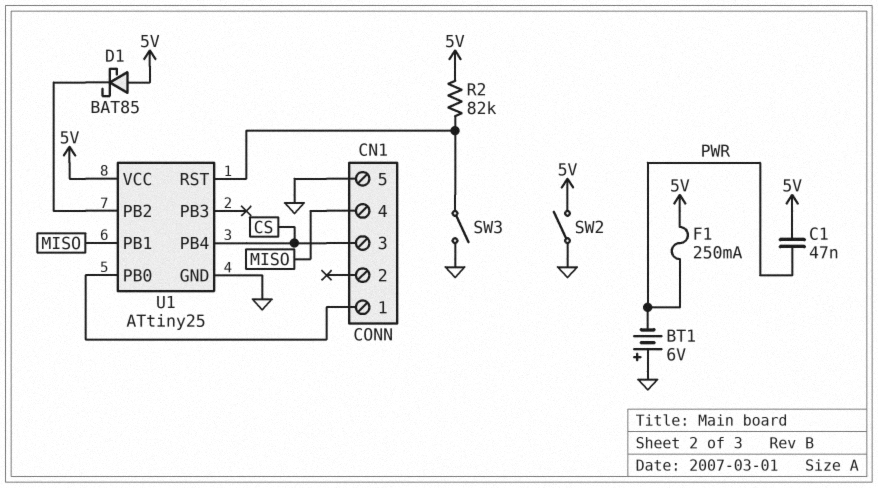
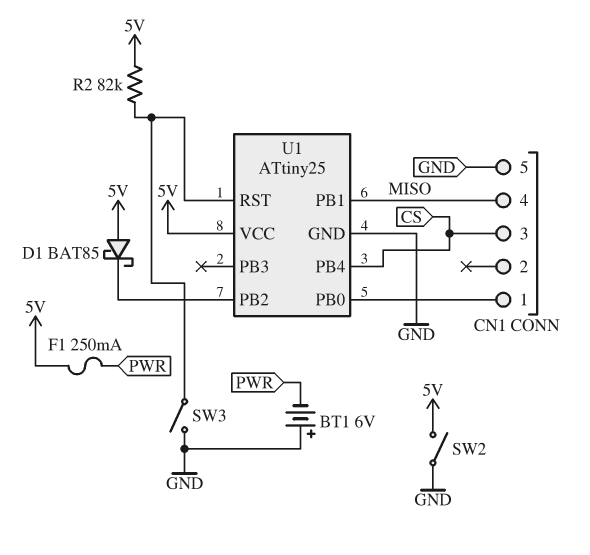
C1: 47nF (5V, PWR) -> none

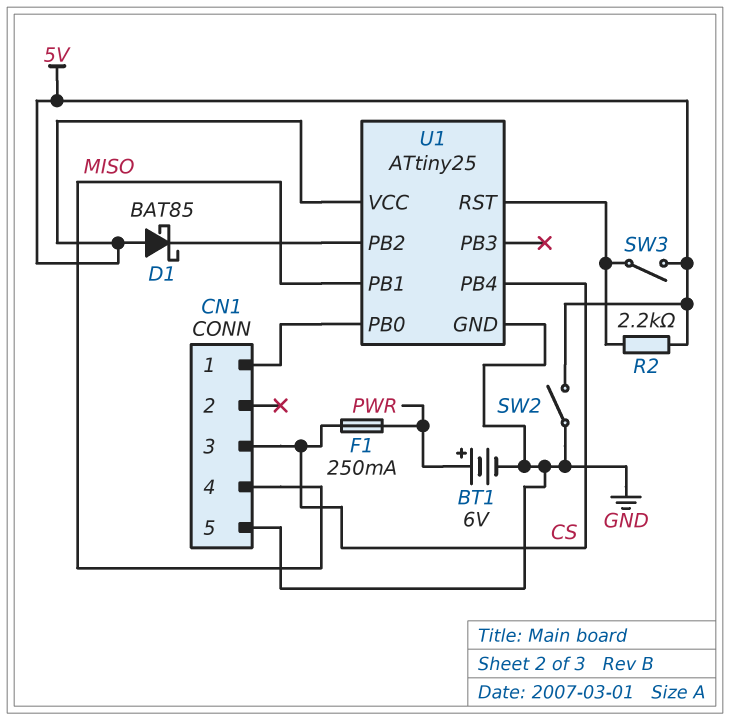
BT1: 6V (plus GND, minus PWR) -> 6V (plus PWR, minus GND)
F1: 250mA (5V, PWR) -> 250mA (CS, PWR)
R2: 82k (5V, U1/RST) -> 2.2k (5V, U1/RST)
SW3: switch (GND, U1/RST) -> switch (5V, U1/RST)

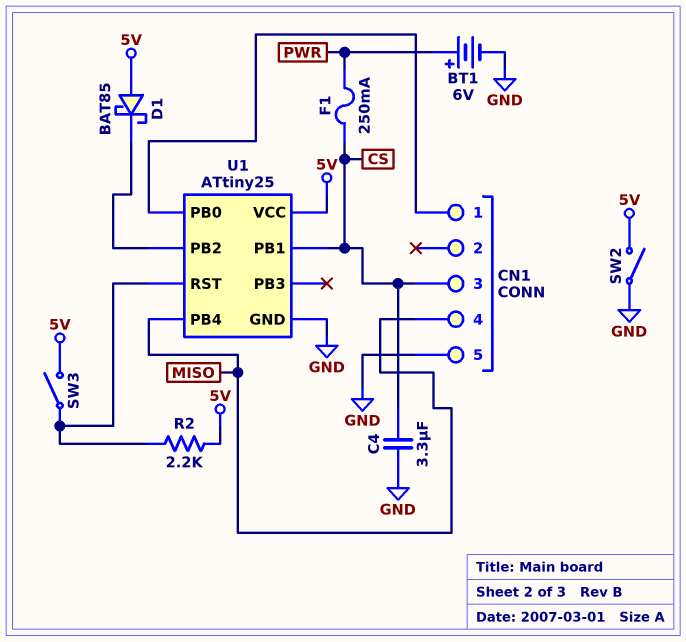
C4: none -> 3.3uF (CS, GND)
U1 pin PB1: MISO -> CS
U1 pin PB4: CS -> MISO

